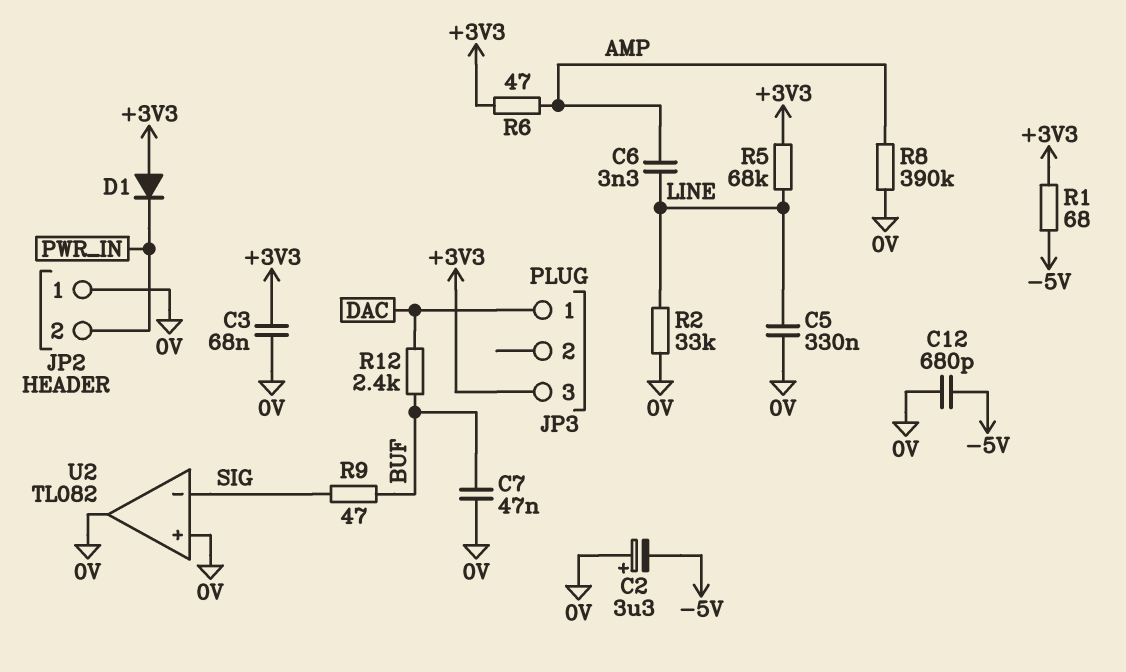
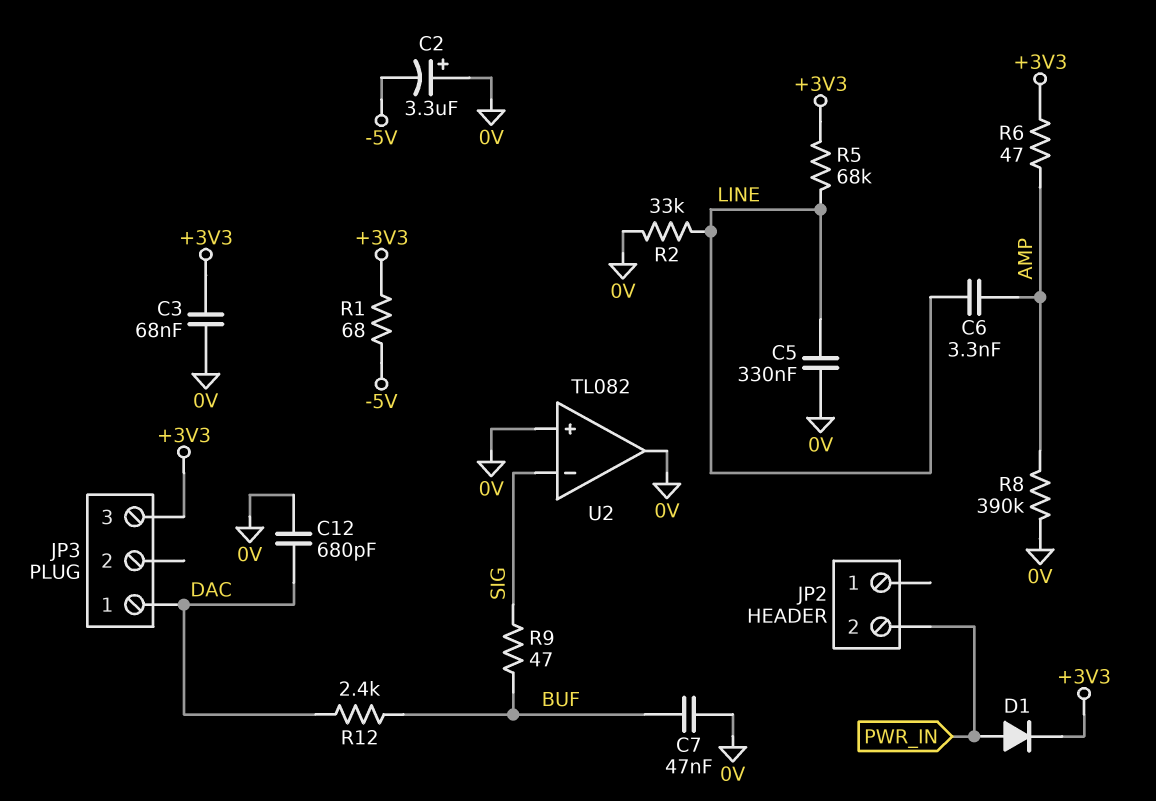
C12: 680pF (-5V, 0V) -> 680pF (0V, DAC)
D1: diode (A +3V3, K PWR_IN) -> diode (A PWR_IN, K +3V3)
JP2 pin 1: 0V -> none

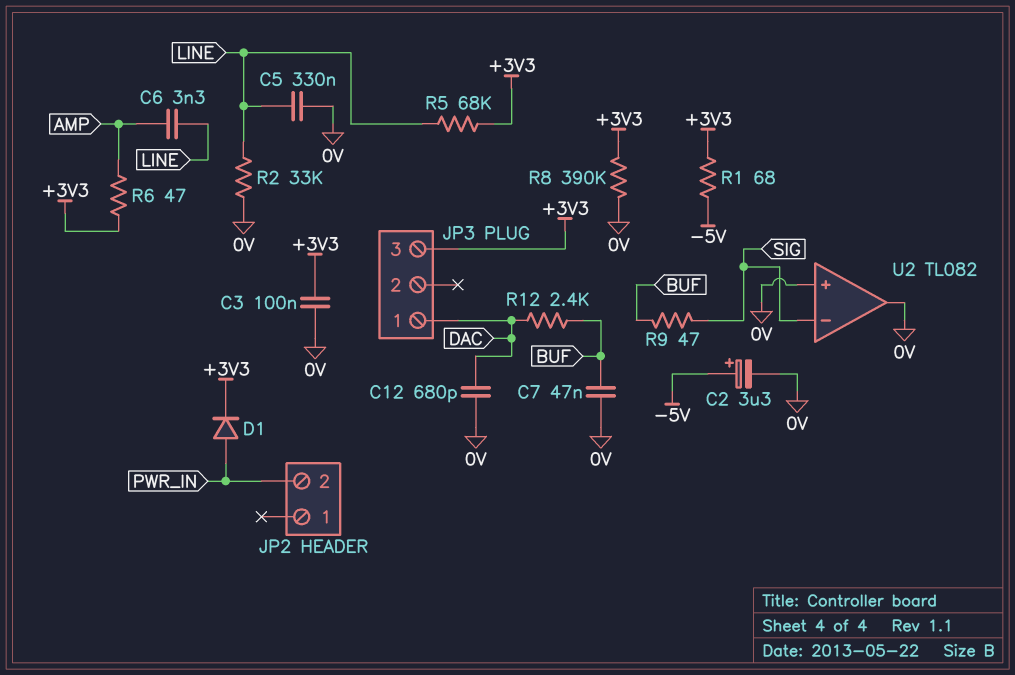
C2: 3.3uF (plus 0V, minus -5V) -> 3.3uF (plus -5V, minus 0V)
C3: 68nF (+3V3, 0V) -> 100nF (+3V3, 0V)
R8: 390k (0V, AMP) -> 390k (+3V3, 0V)

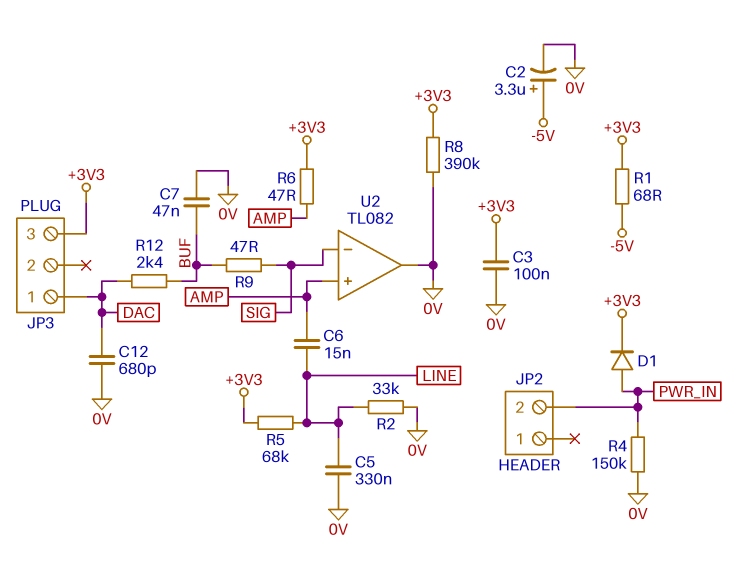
C6: 3.3nF (AMP, LINE) -> 15nF (AMP, LINE)
R4: none -> 150k (0V, PWR_IN)
U2 pin in+: 0V -> AMP

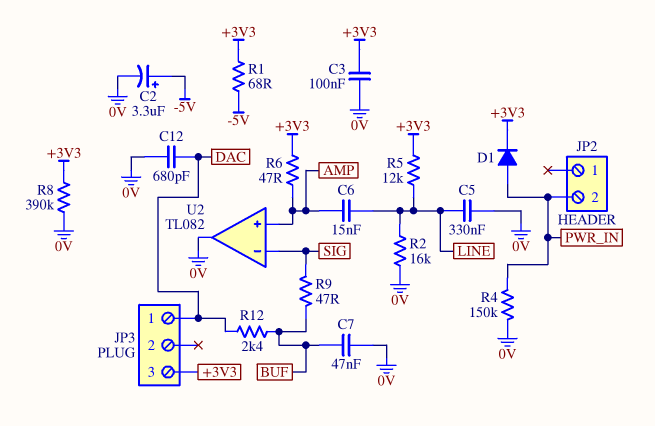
R2: 33k (0V, LINE) -> 16k (0V, LINE)
R5: 68k (+3V3, LINE) -> 12k (+3V3, LINE)

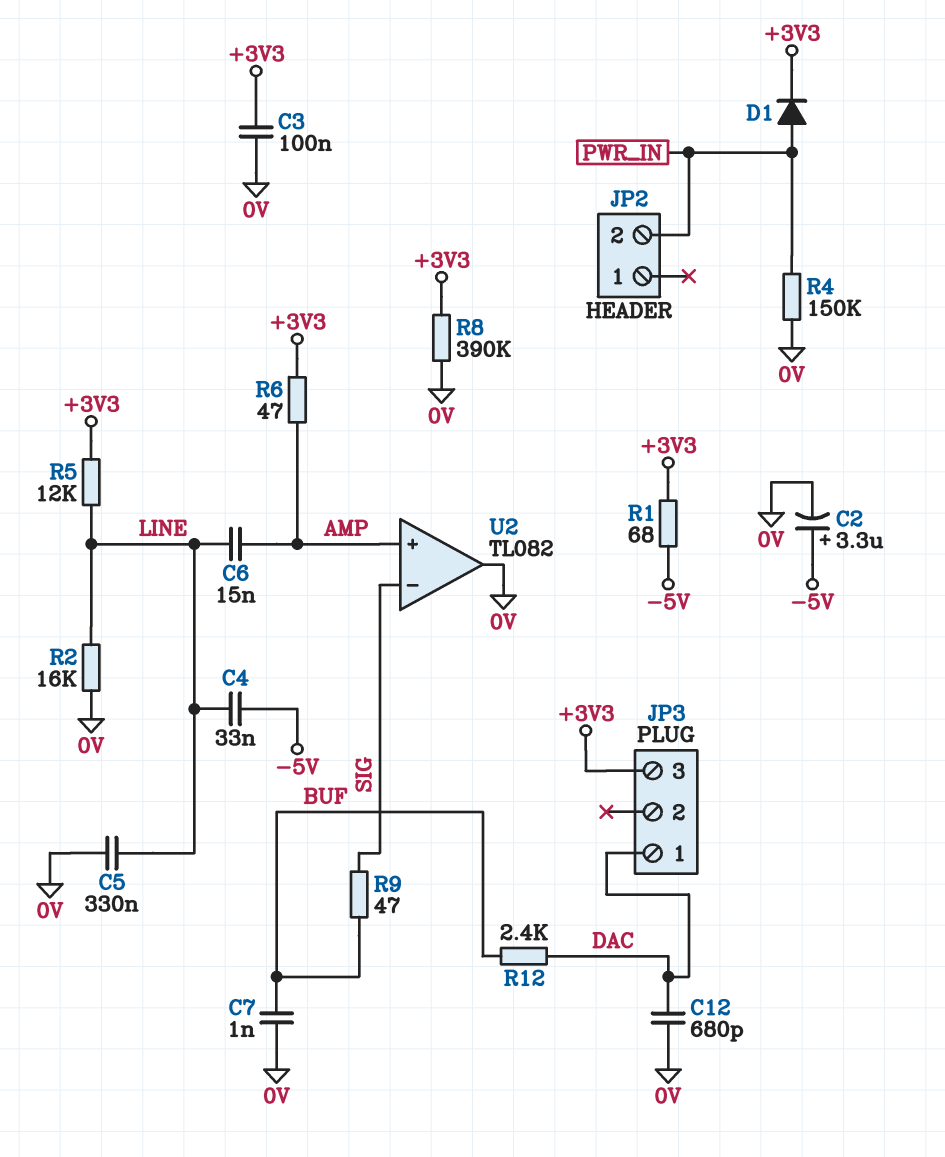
C4: none -> 33nF (-5V, LINE)
C7: 47nF (0V, BUF) -> 1nF (0V, BUF)

